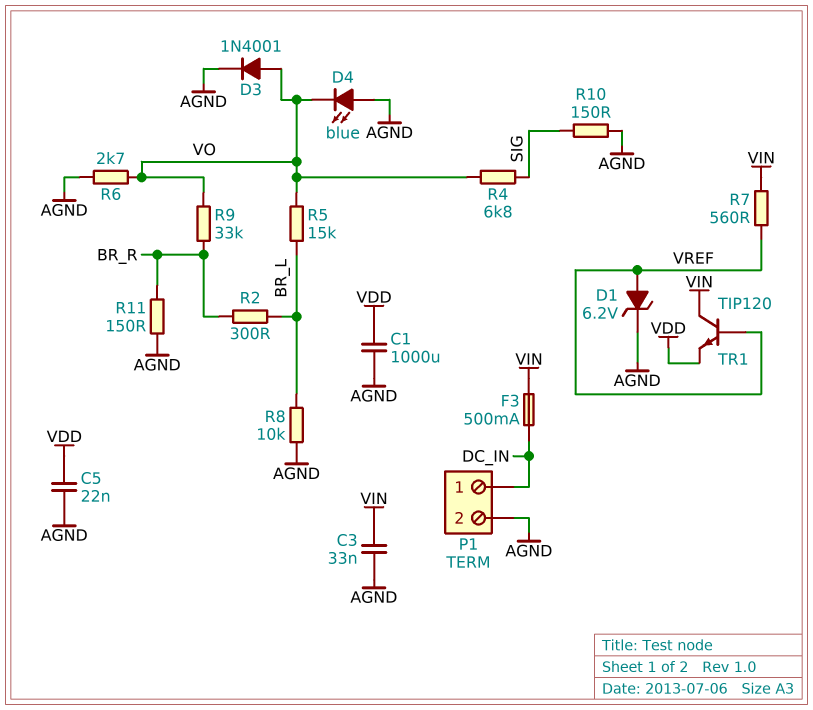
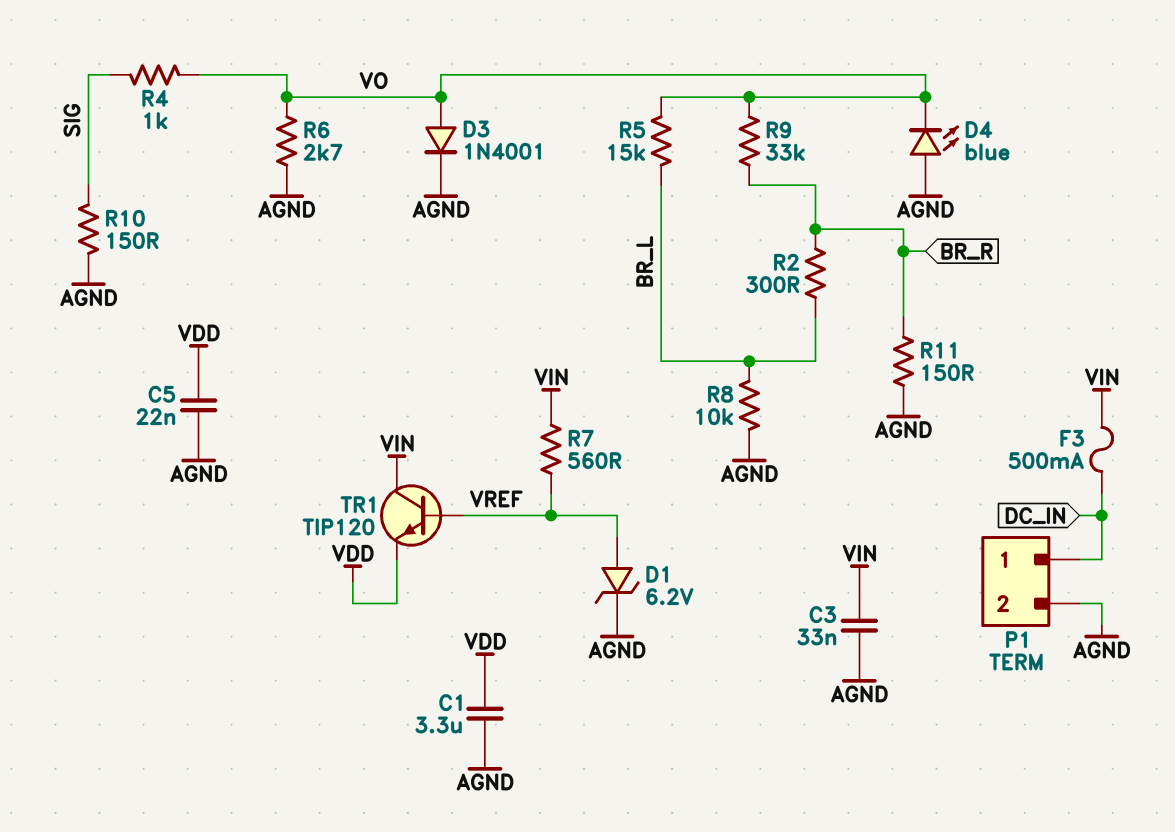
C1: 1000uF (AGND, VDD) -> 3.3uF (AGND, VDD)
R4: 6.8k (SIG, VO) -> 1k (SIG, VO)

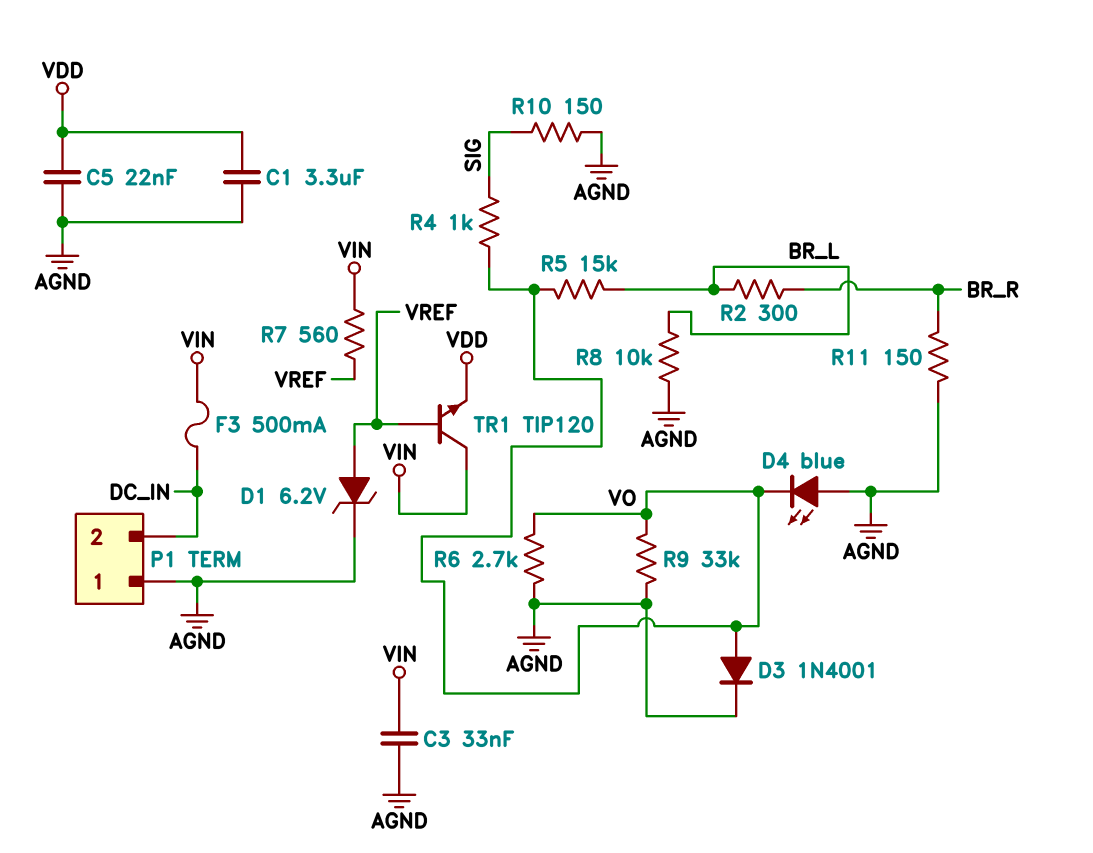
P1 pin 1: DC_IN -> AGND
P1 pin 2: AGND -> DC_IN
R9: 33k (BR_R, VO) -> 33k (AGND, VO)

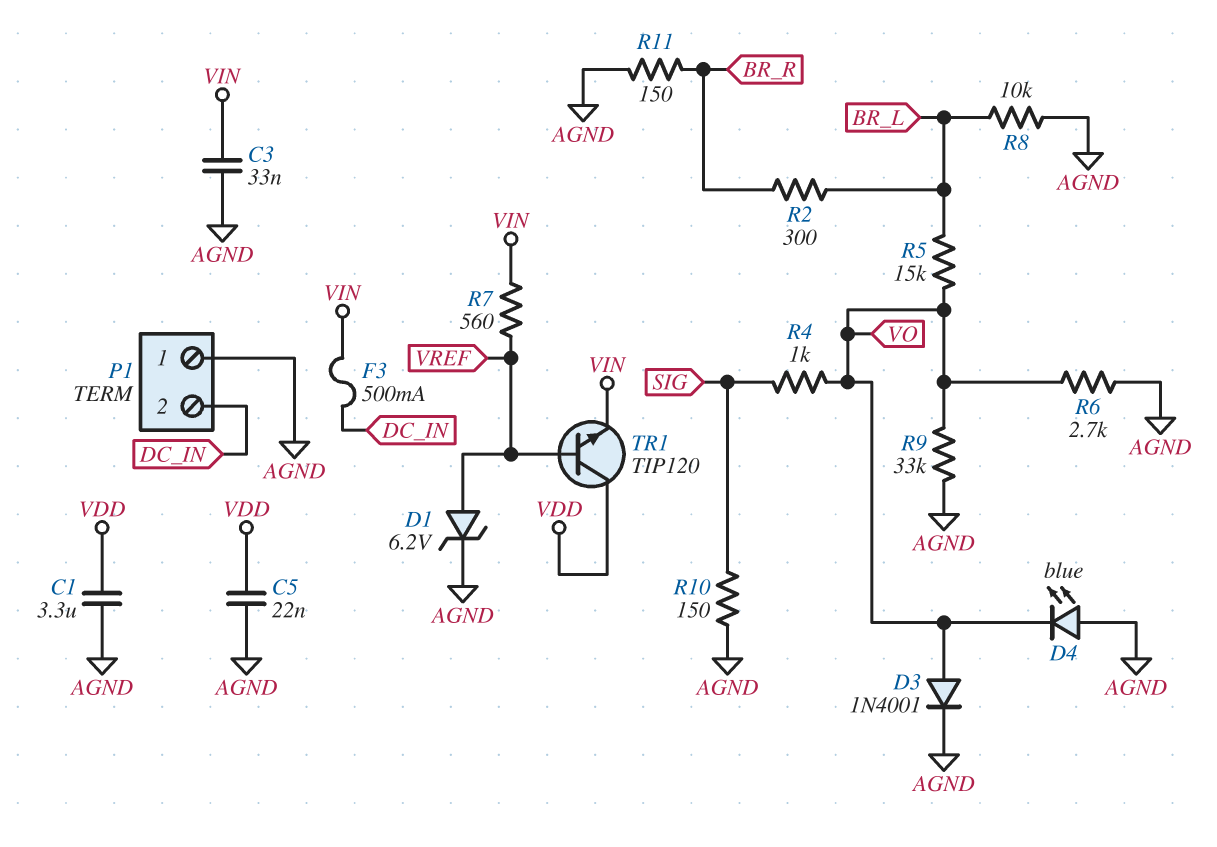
TR1: NPN TIP120 (B VREF, C VIN, E VDD) -> NPN TIP120 (B VREF, C VDD, E VIN)

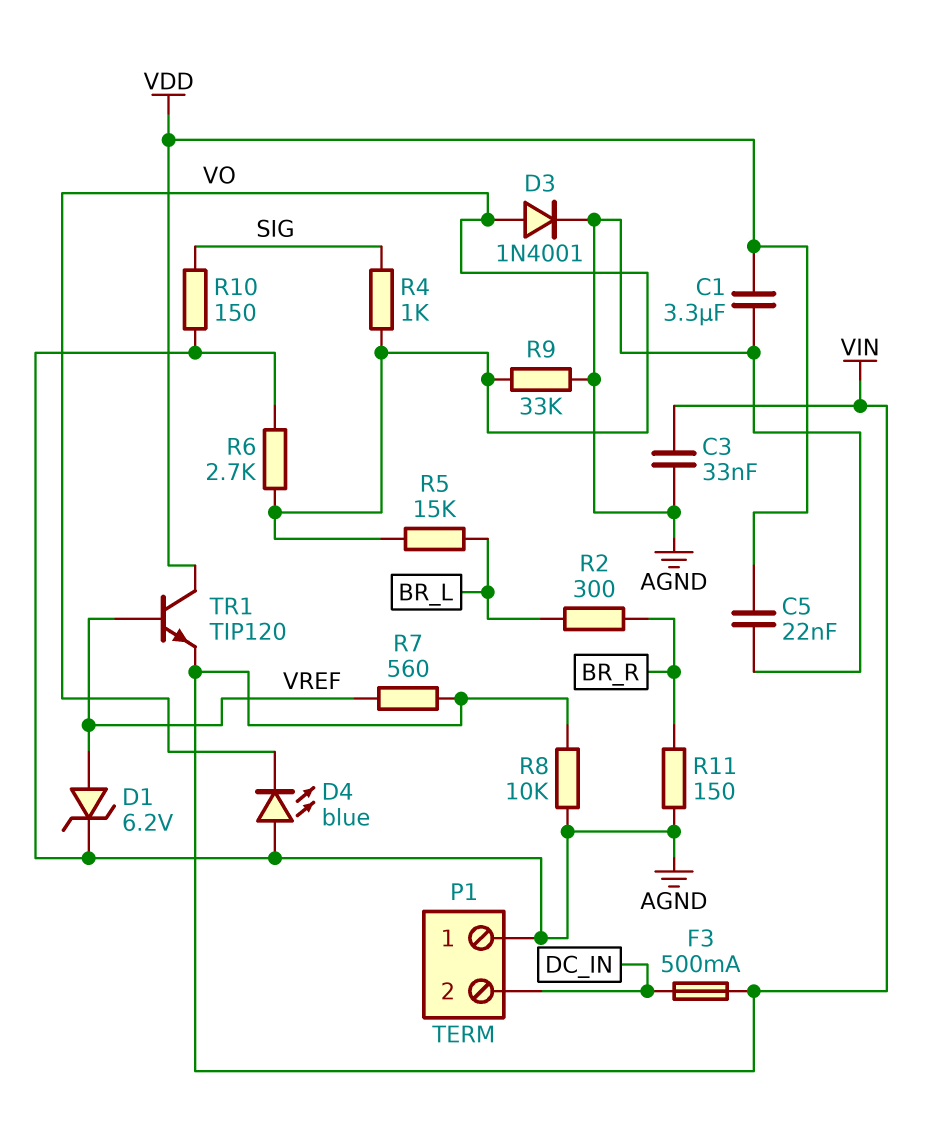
R8: 10k (AGND, BR_L) -> 10k (AGND, VIN)

